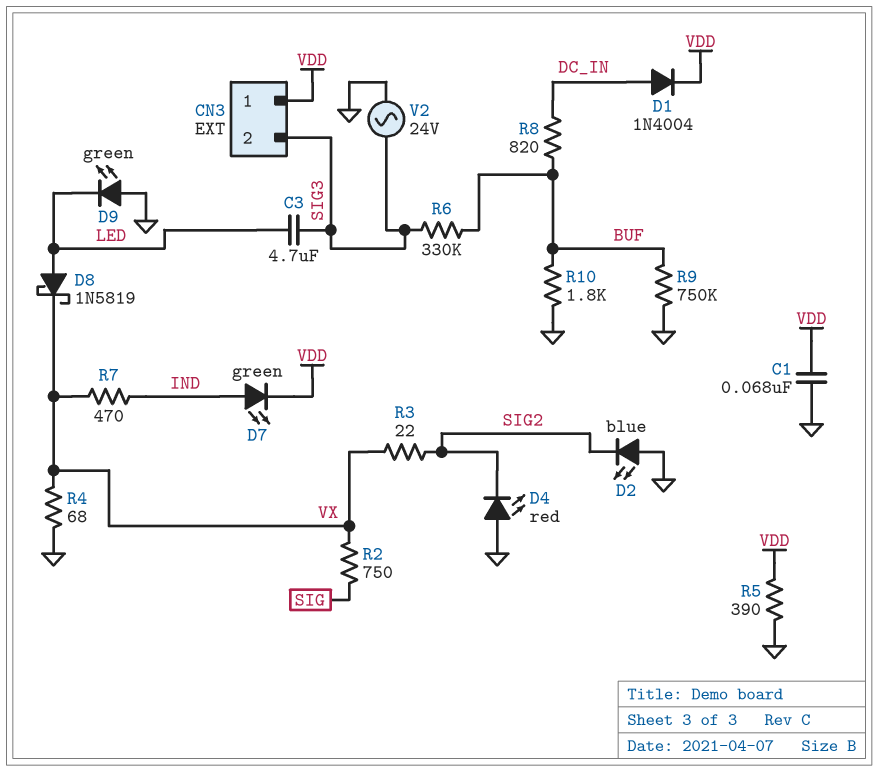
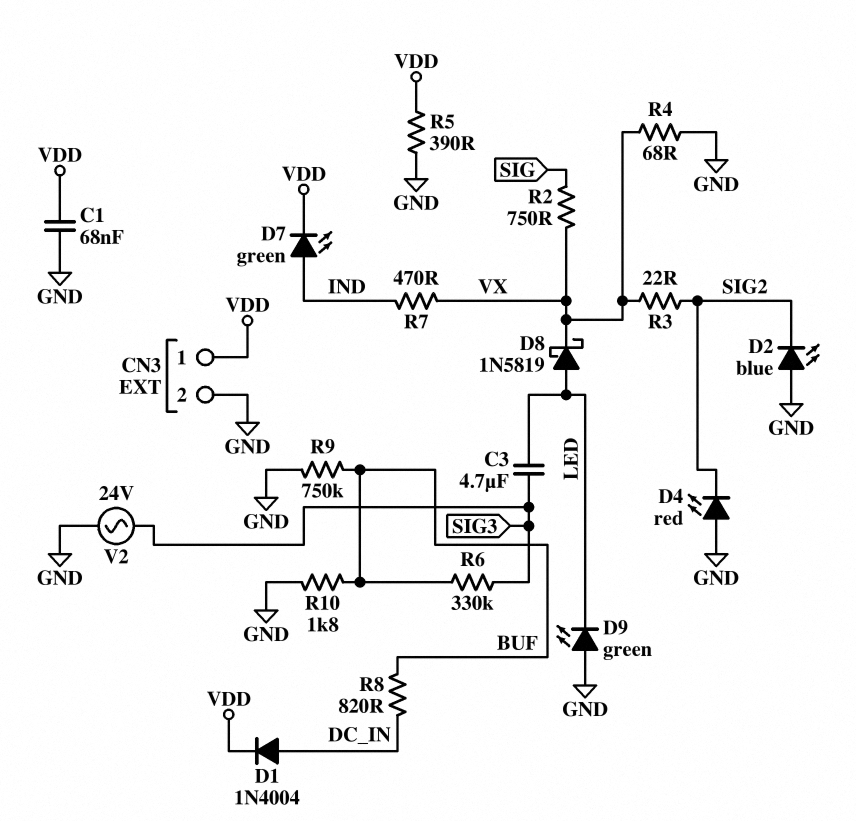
CN3 pin 2: SIG3 -> GND

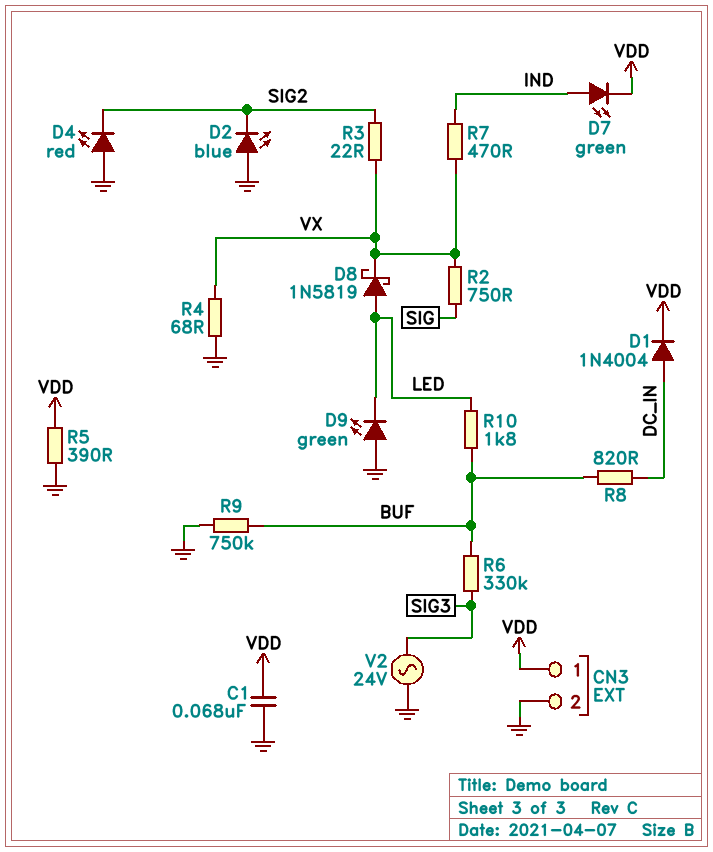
C3: 4.7uF (LED, SIG3) -> none
R10: 1.8k (BUF, GND) -> 1.8k (BUF, LED)

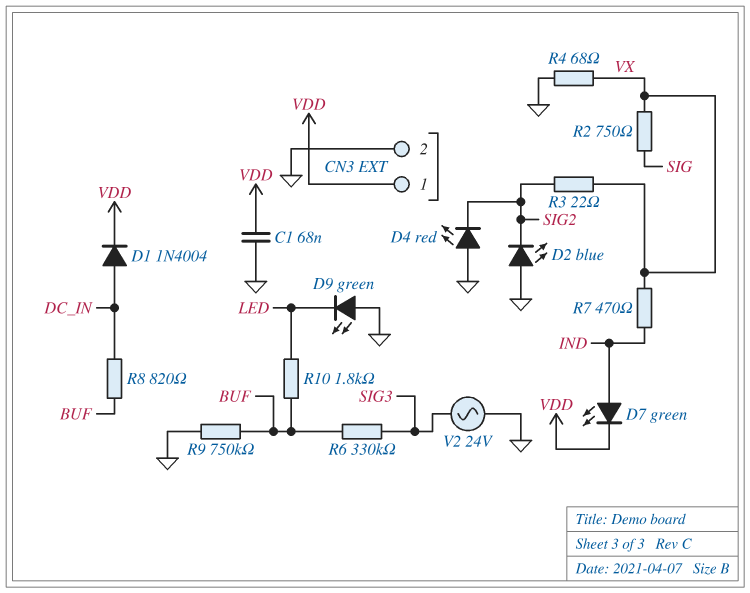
D8: schottky 1N5819 (A LED, K VX) -> none
R5: 390 (GND, VDD) -> none

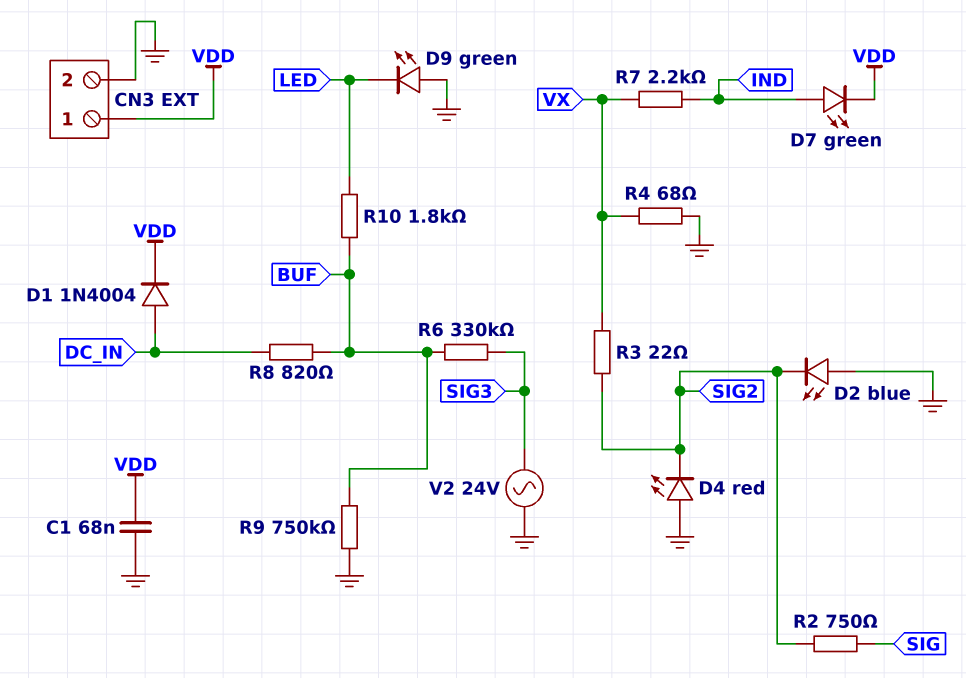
R2: 750 (SIG, VX) -> 750 (SIG, SIG2)
R7: 470 (IND, VX) -> 2.2k (IND, VX)

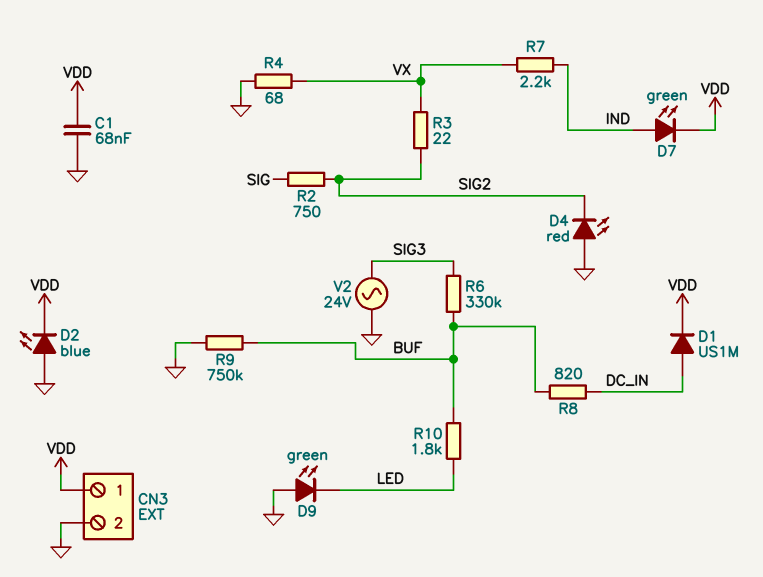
D1: diode 1N4004 (A DC_IN, K VDD) -> diode US1M (A DC_IN, K VDD)
D2: LED blue (A GND, K SIG2) -> LED blue (A GND, K VDD)

